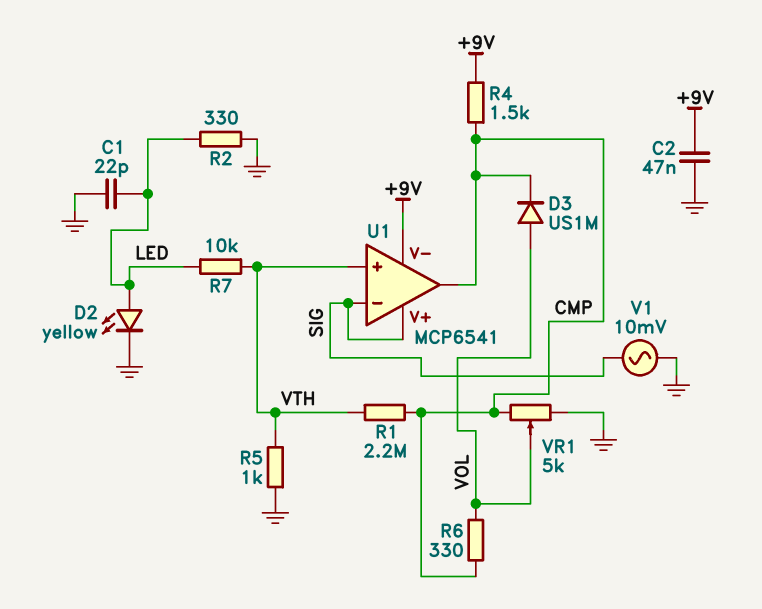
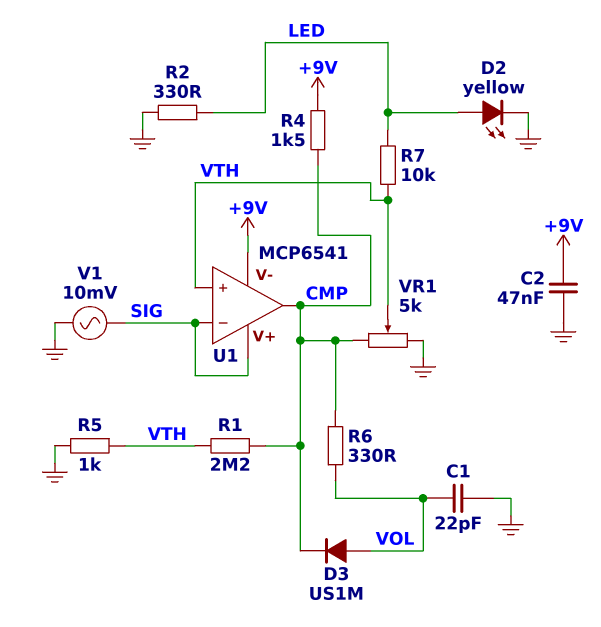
C1: 22pF (GND, LED) -> 22pF (GND, VOL)
VR1: 5k (CMP, GND, wiper VOL) -> 5k (CMP, GND, wiper VTH)

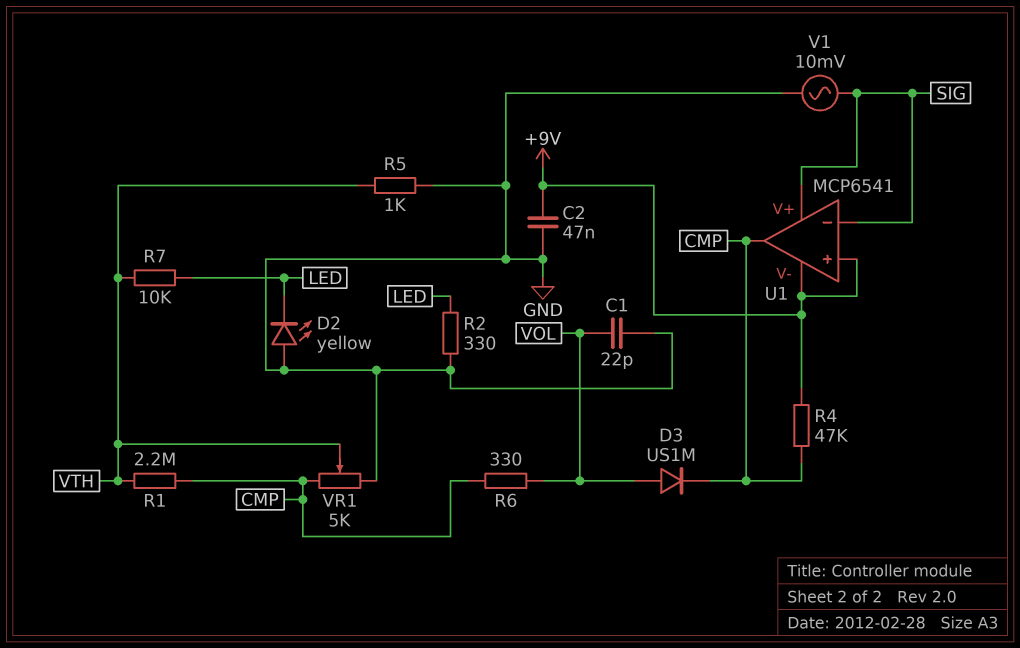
D2: LED yellow (A LED, K GND) -> LED yellow (A GND, K LED)
R4: 1.5k (+9V, CMP) -> 47k (+9V, CMP)
U1 pin in+: VTH -> +9V

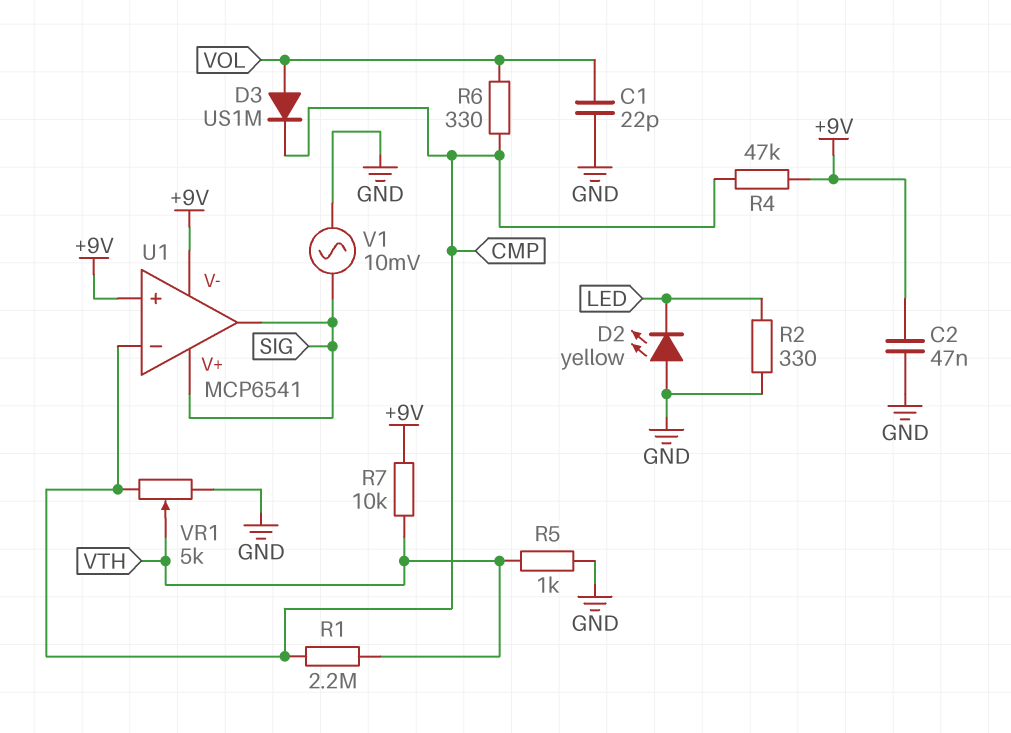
R7: 10k (LED, VTH) -> 10k (+9V, VTH)
U1 pin in-: SIG -> CMP
U1 pin out: CMP -> SIG

